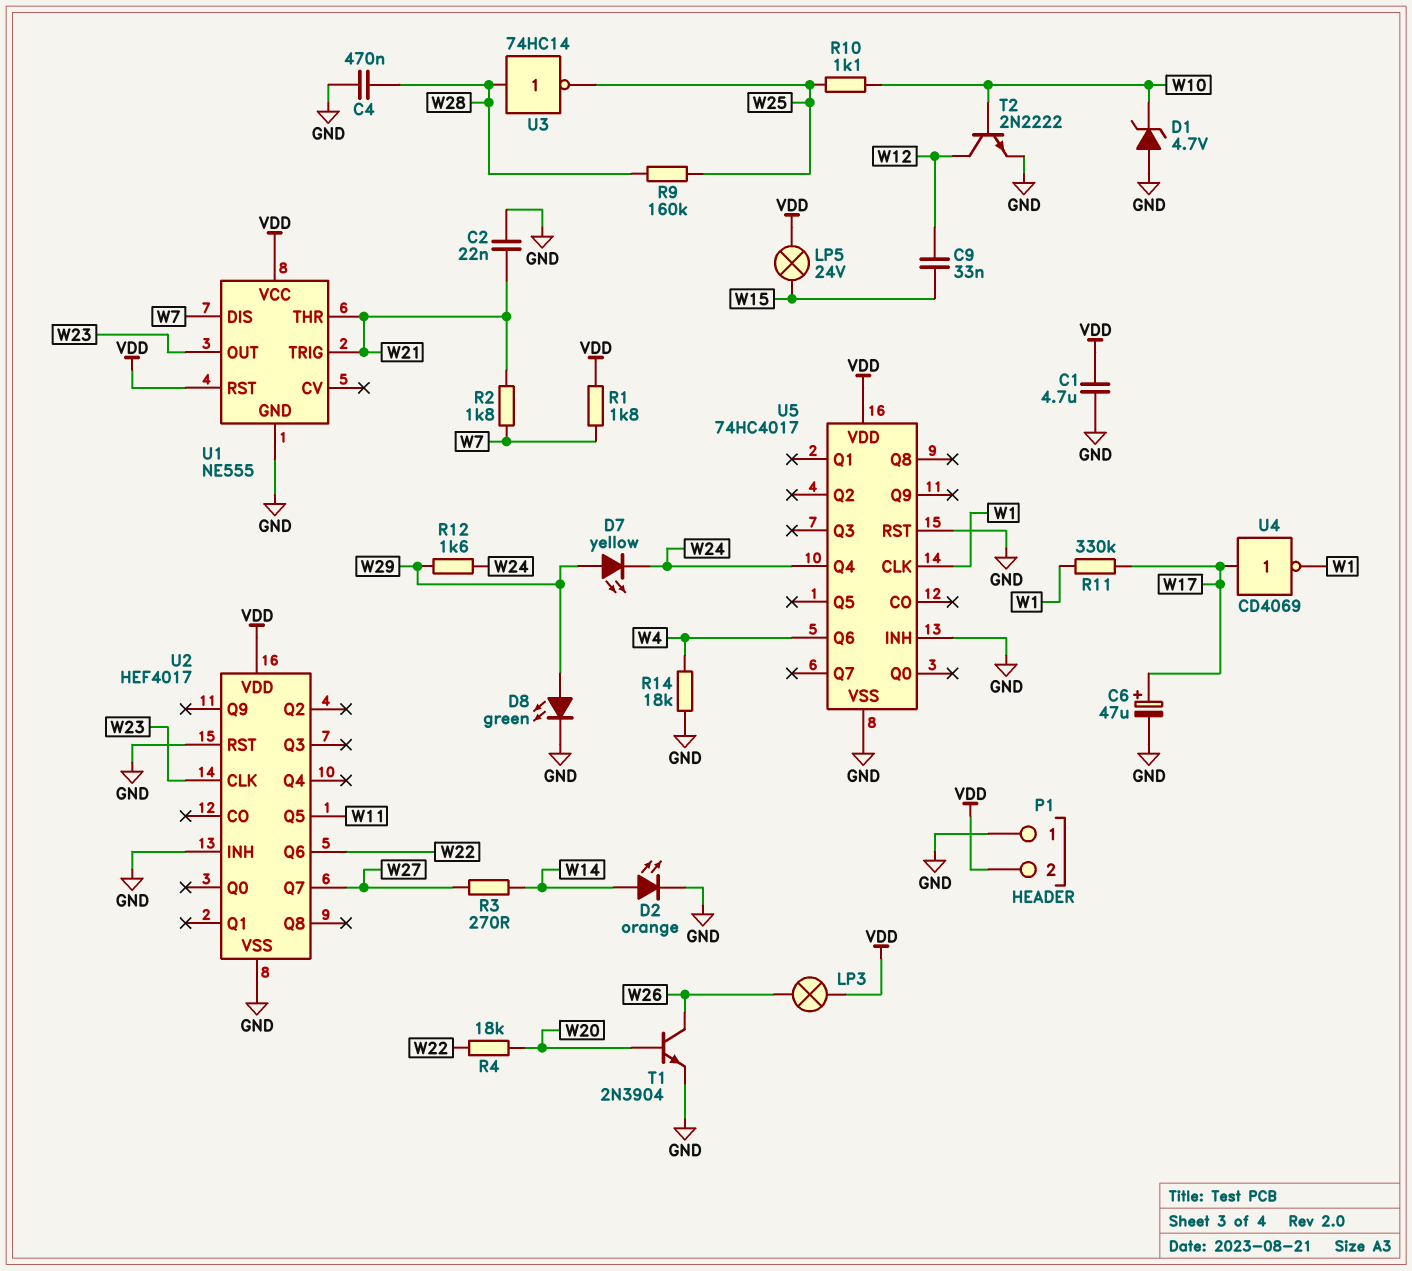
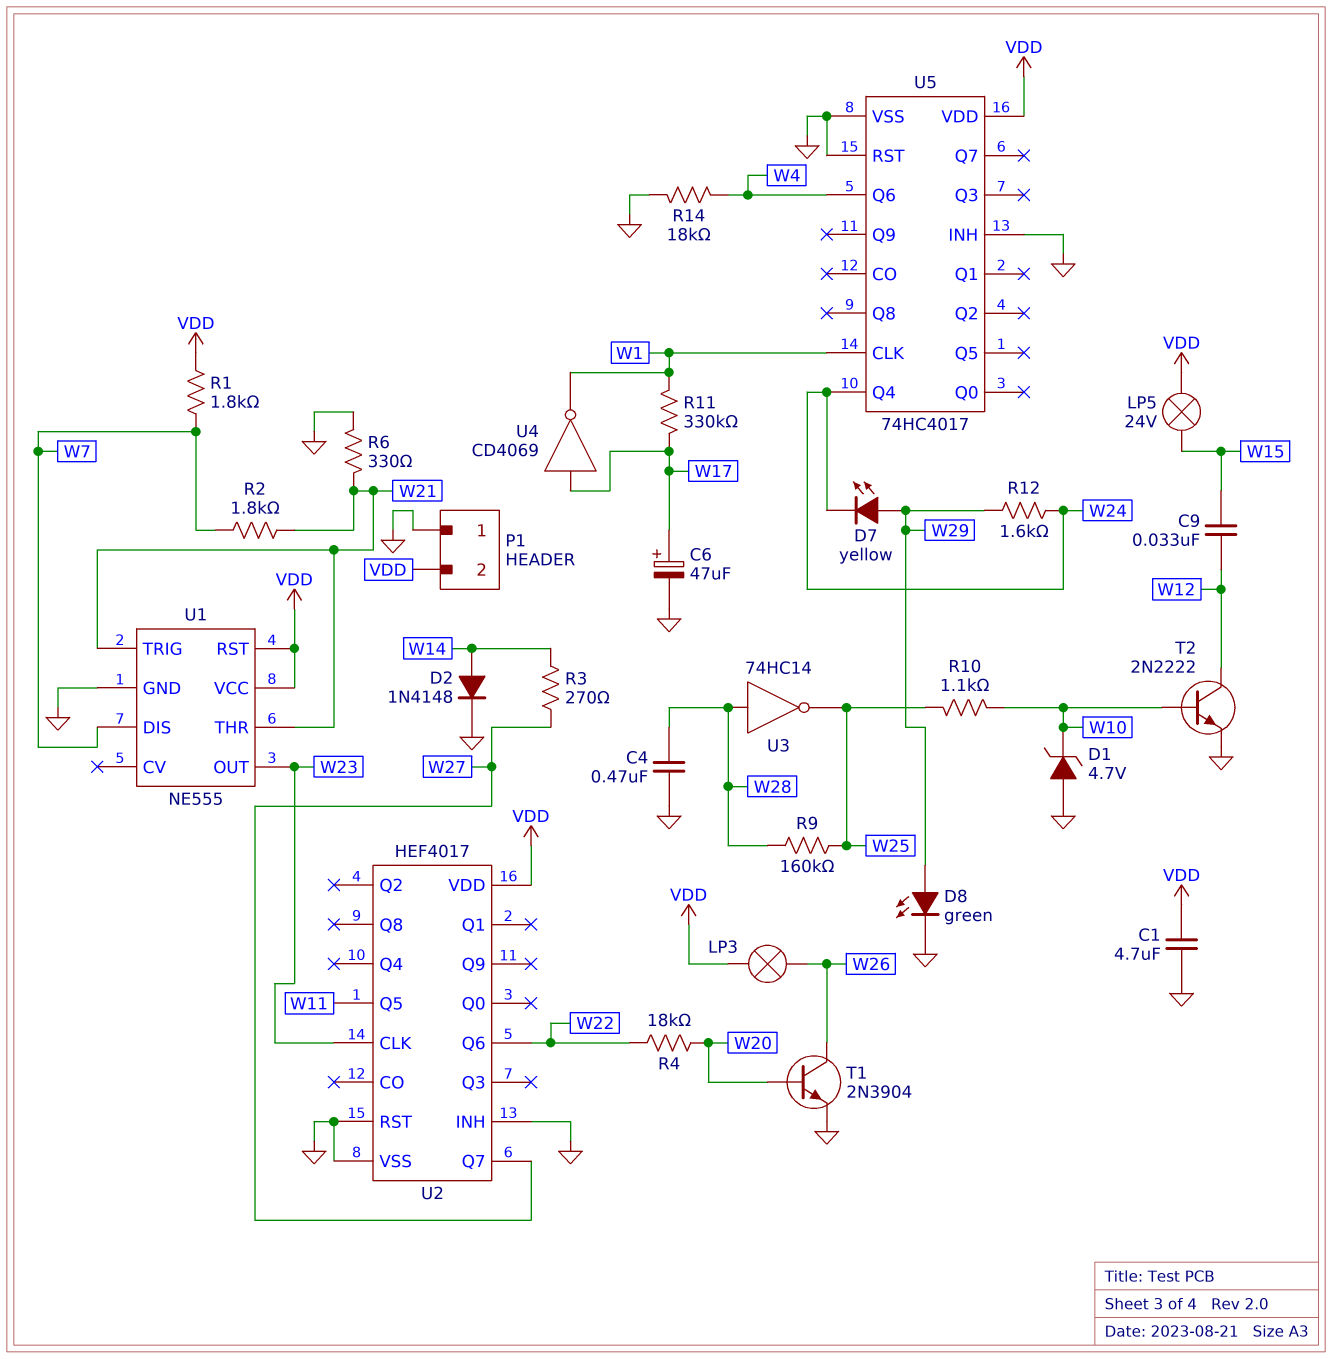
C2: 22nF (GND, W21) -> none
D2: LED orange (A W14, K GND) -> diode 1N4148 (A W14, K GND)
R6: none -> 330 (GND, W21)

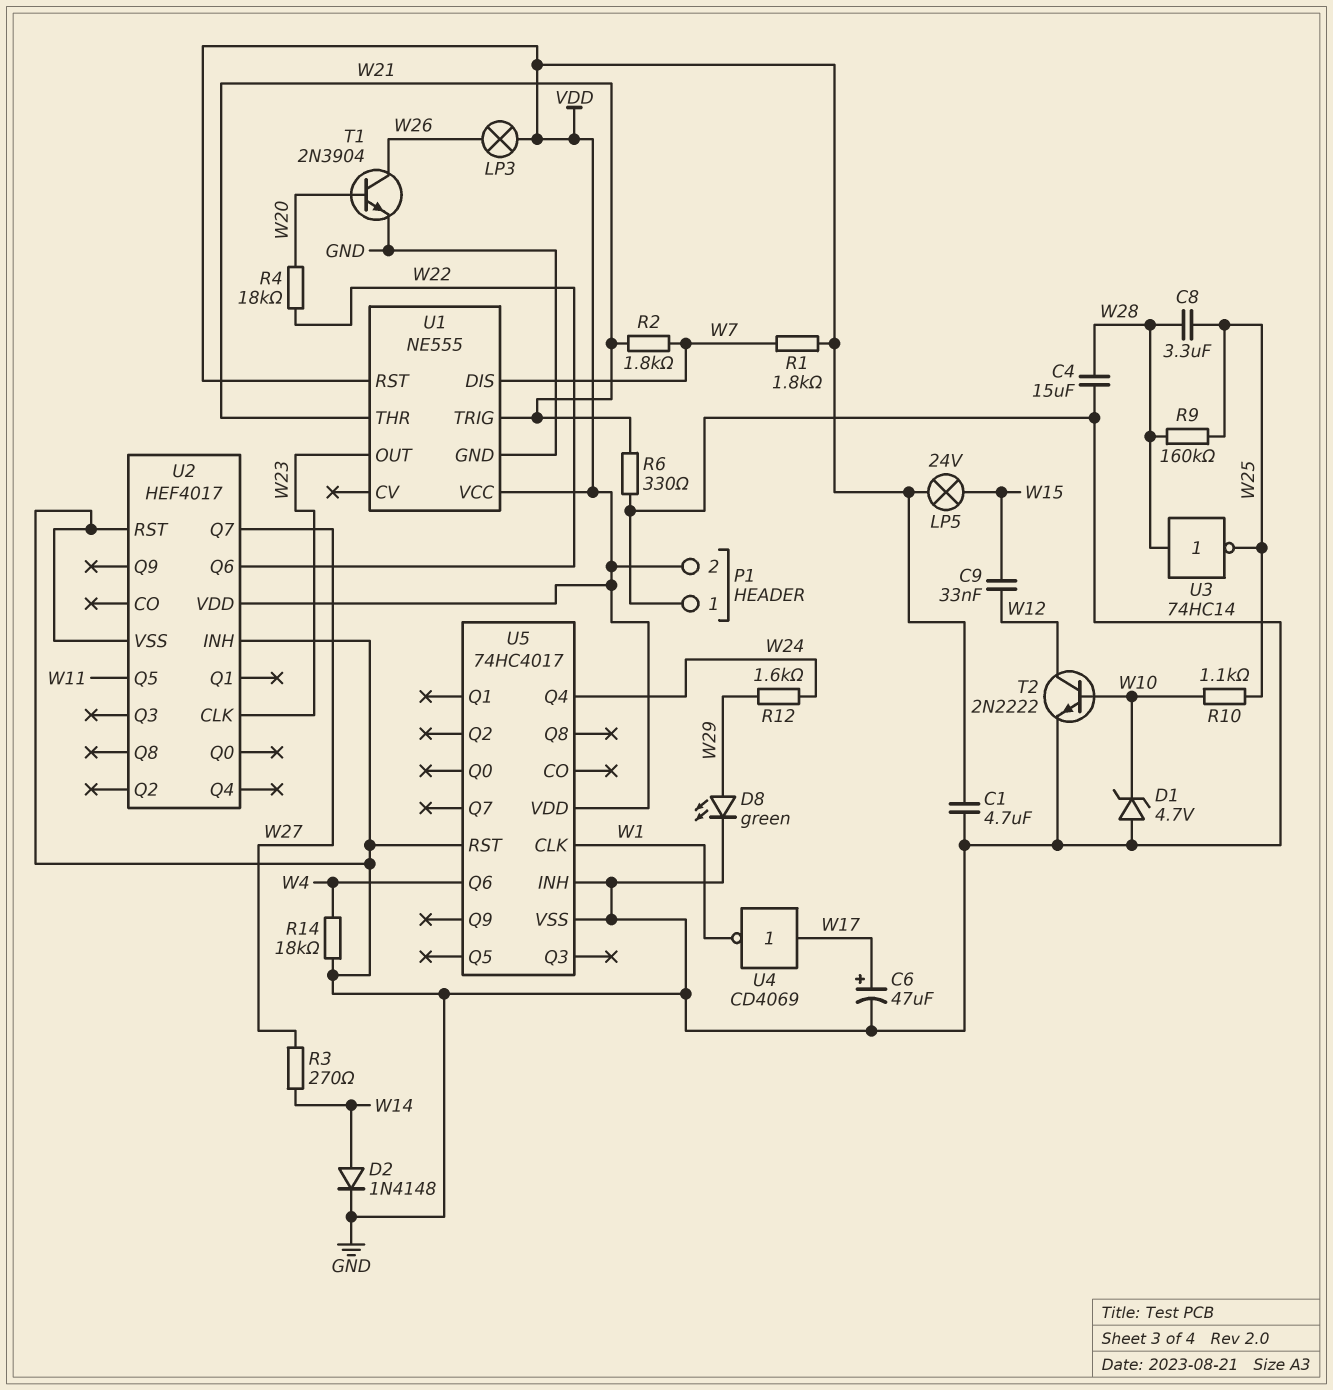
C4: 470nF (GND, W28) -> 15uF (GND, W28)
C8: none -> 3.3uF (W25, W28)
D7: LED yellow (A W29, K W24) -> none
R11: 330k (W1, W17) -> none

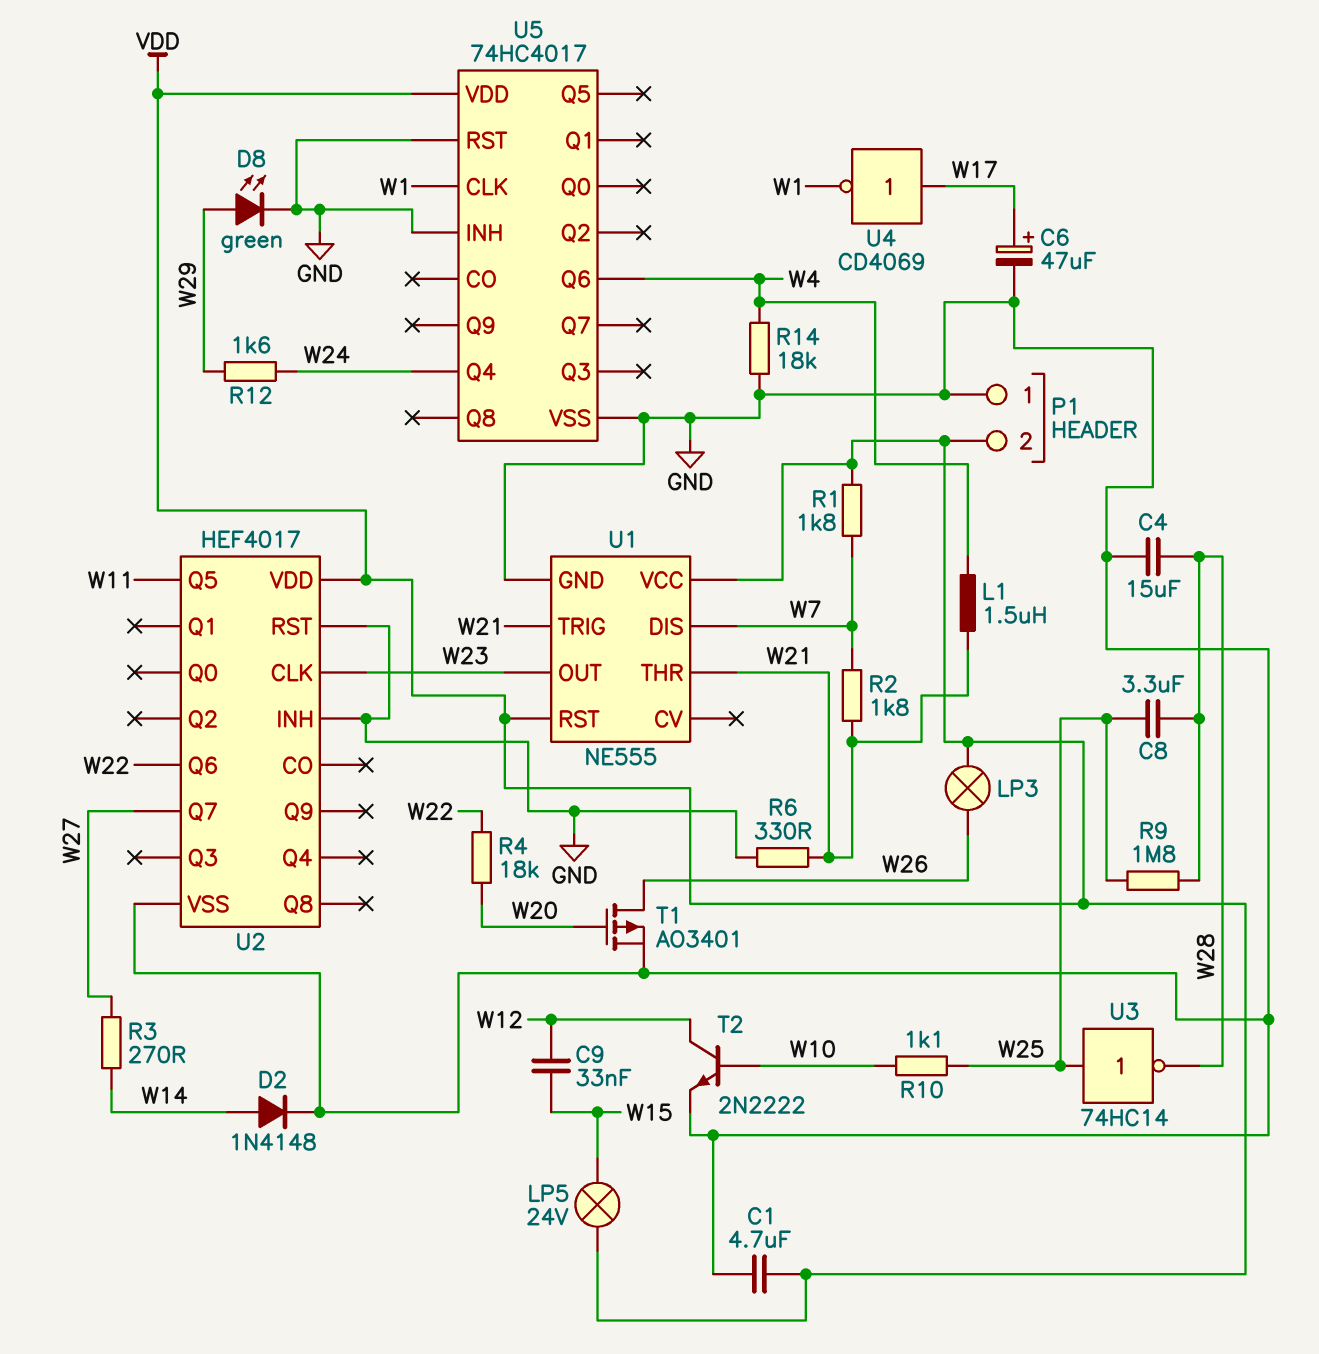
D1: zener 4.7V (A GND, K W10) -> none
L1: none -> 1.5uH (W4, W21)
R9: 160k (W25, W28) -> 1.8M (W25, W28)
T1: NPN 2N3904 (B W20, C W26, E GND) -> PMOS AO3401 (G W20, D W26, S GND)
U3: NOT 74HC14 (in W28, out W25) -> NOT 74HC14 (in W25, out W28)

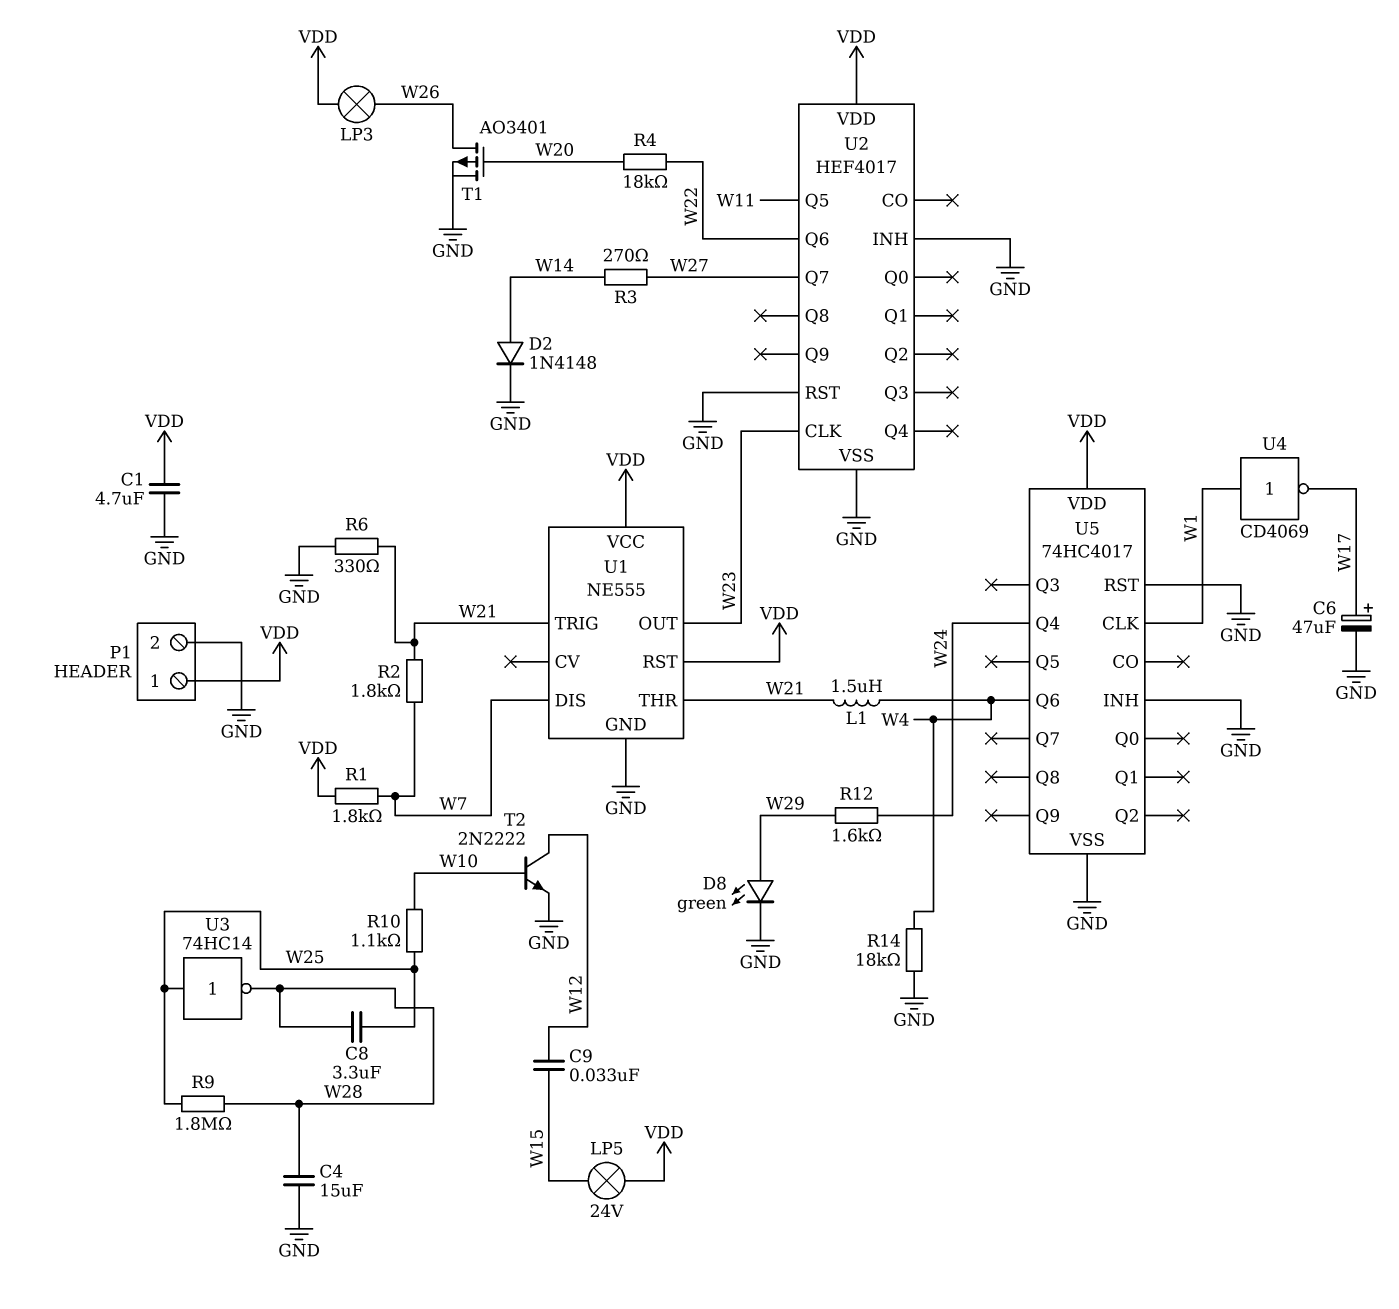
P1 pin 1: GND -> VDD
P1 pin 2: VDD -> GND
U4: NOT CD4069 (in W17, out W1) -> NOT CD4069 (in W1, out W17)

